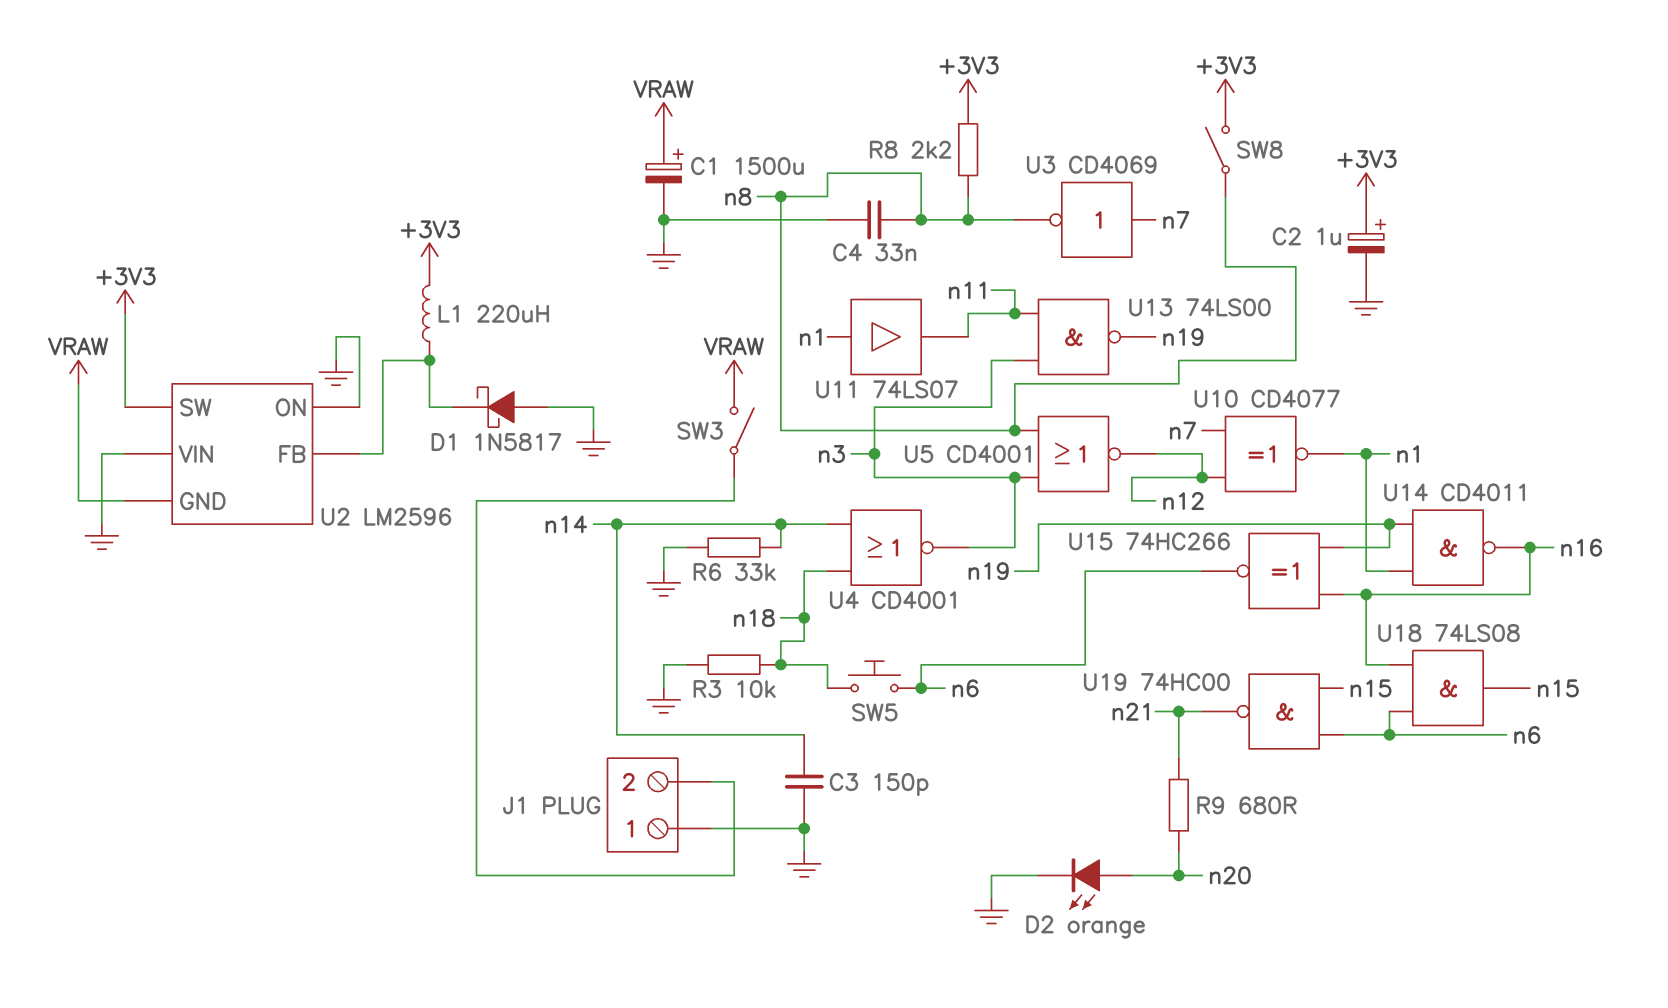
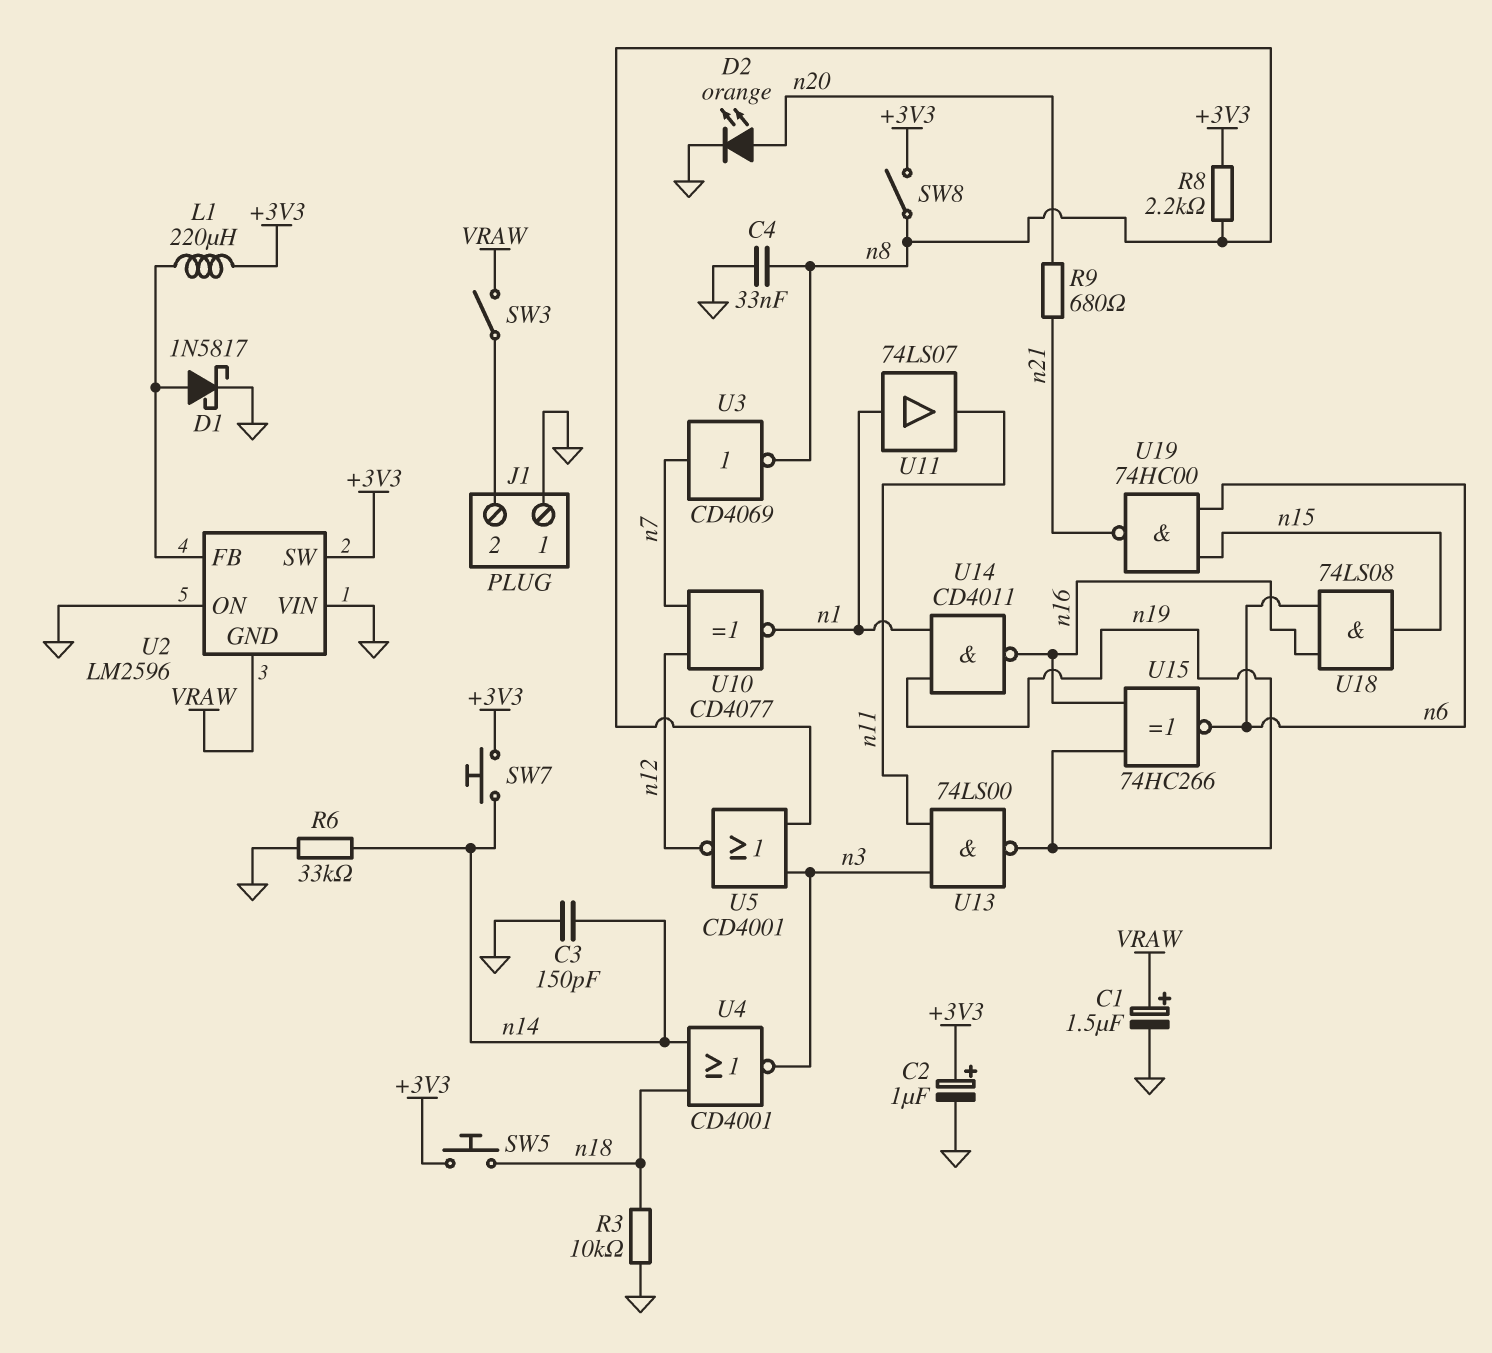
C1: 1500uF (plus VRAW, minus GND) -> 1.5uF (plus VRAW, minus GND)
D1: schottky 1N5817 (A GND, K U2/FB) -> schottky 1N5817 (A U2/FB, K GND)
SW5: button (n6, n18) -> button (+3V3, n18)
SW7: none -> button (+3V3, n14)

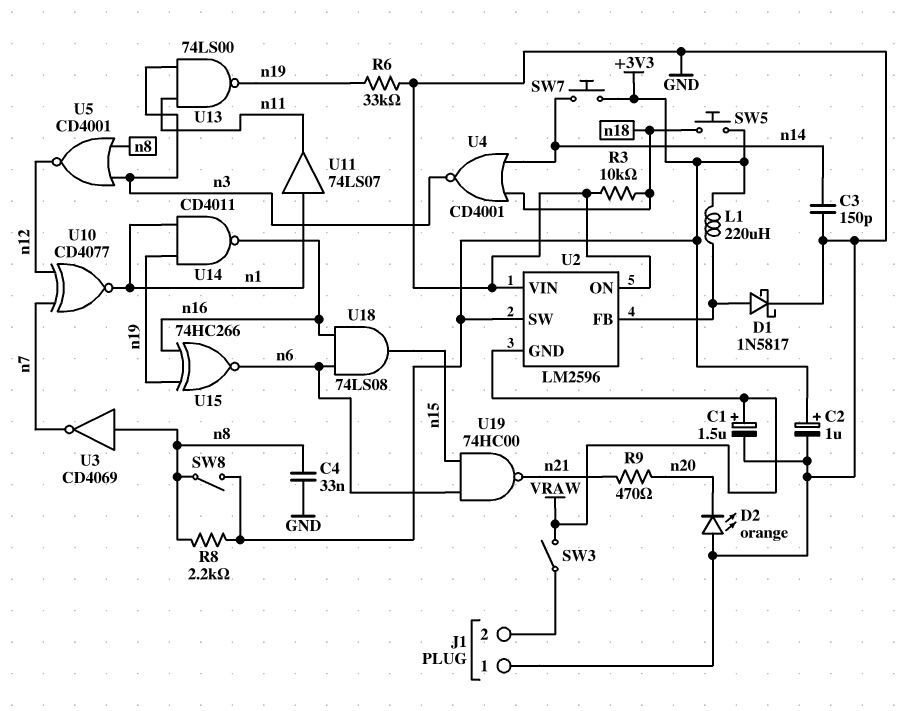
D2: LED orange (A n20, K GND) -> LED orange (A GND, K n20)
R6: 33k (GND, n14) -> 33k (GND, n19)
R9: 680 (n20, n21) -> 470 (n20, n21)
U3: NOT CD4069 (in n7, out n8) -> NOT CD4069 (in n8, out n7)

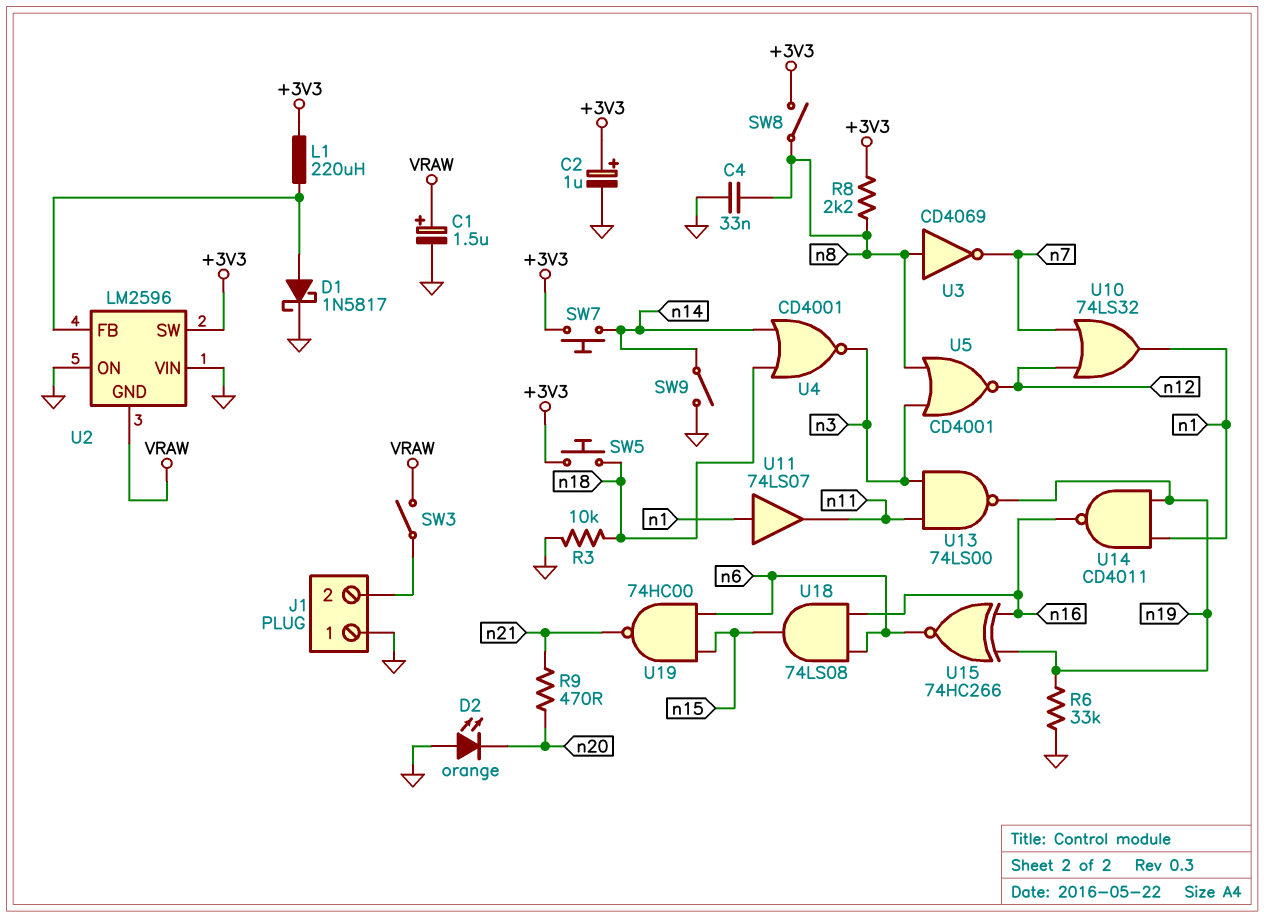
C3: 150pF (GND, n14) -> none
SW9: none -> switch (GND, n14)
U10: XNOR CD4077 (in n7, in n12, out n1) -> OR 74LS32 (in n7, in n12, out n1)

